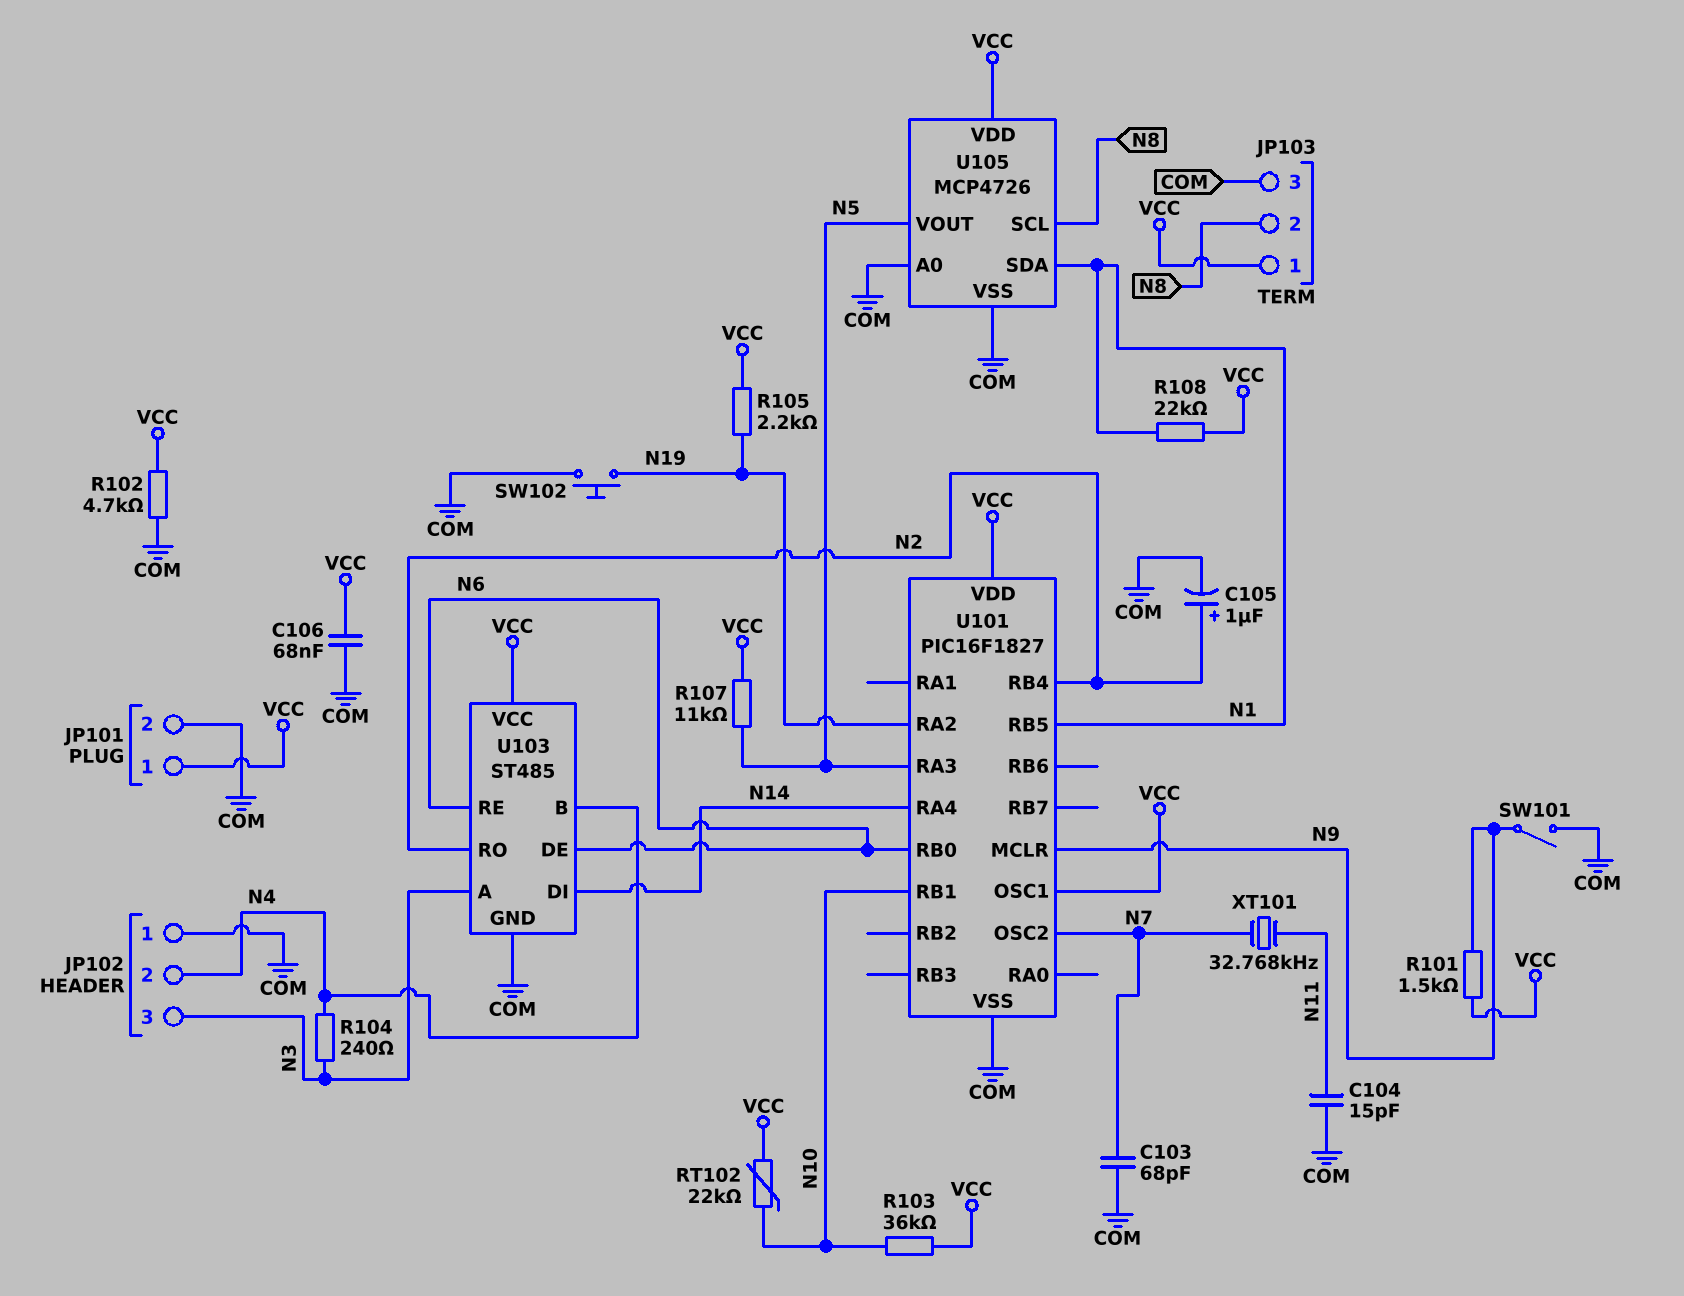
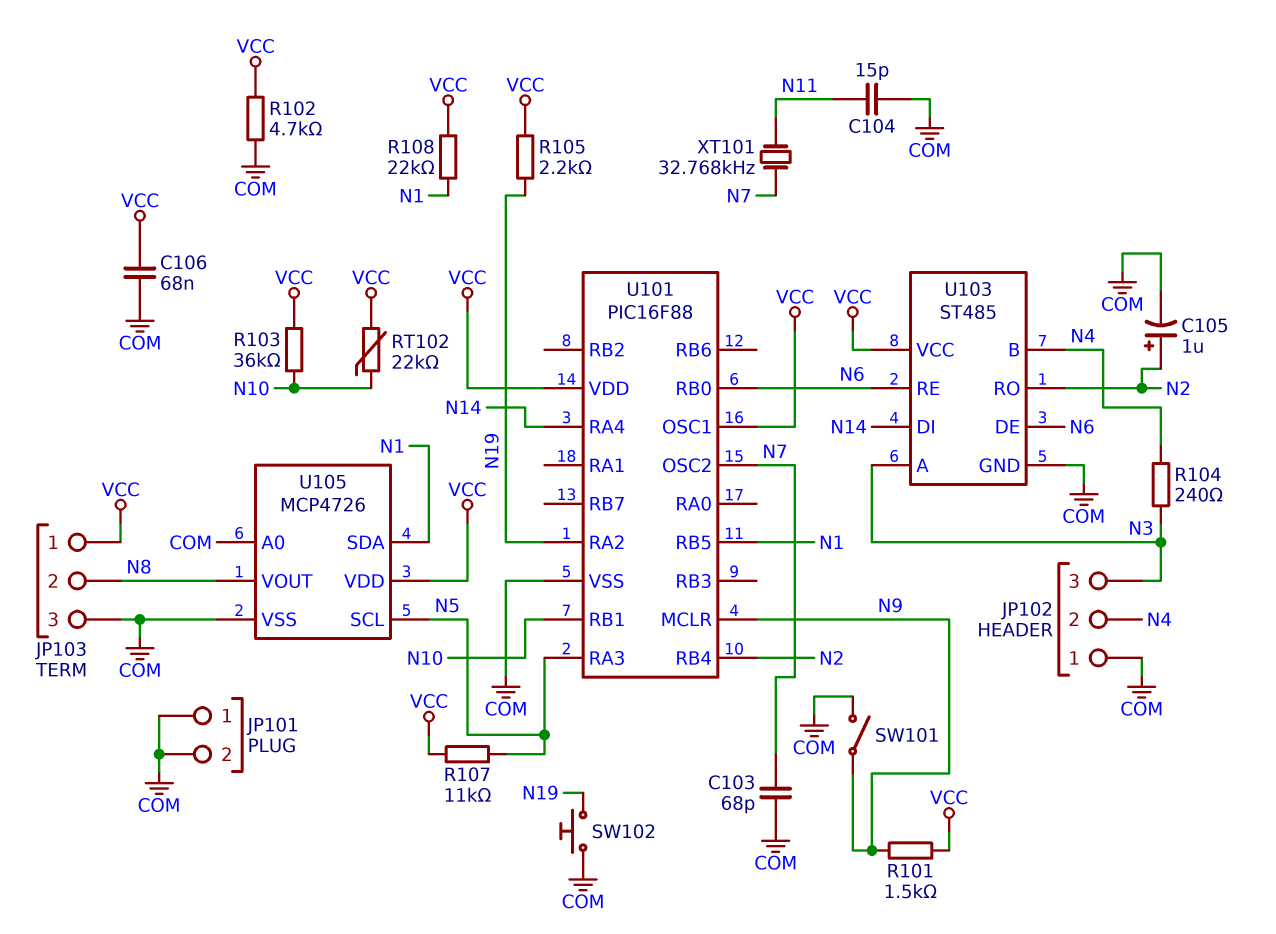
JP101 pin 1: VCC -> COM
U101: PIC16F1827 -> PIC16F88
U105 pin SCL: N8 -> N5
U105 pin VOUT: N5 -> N8

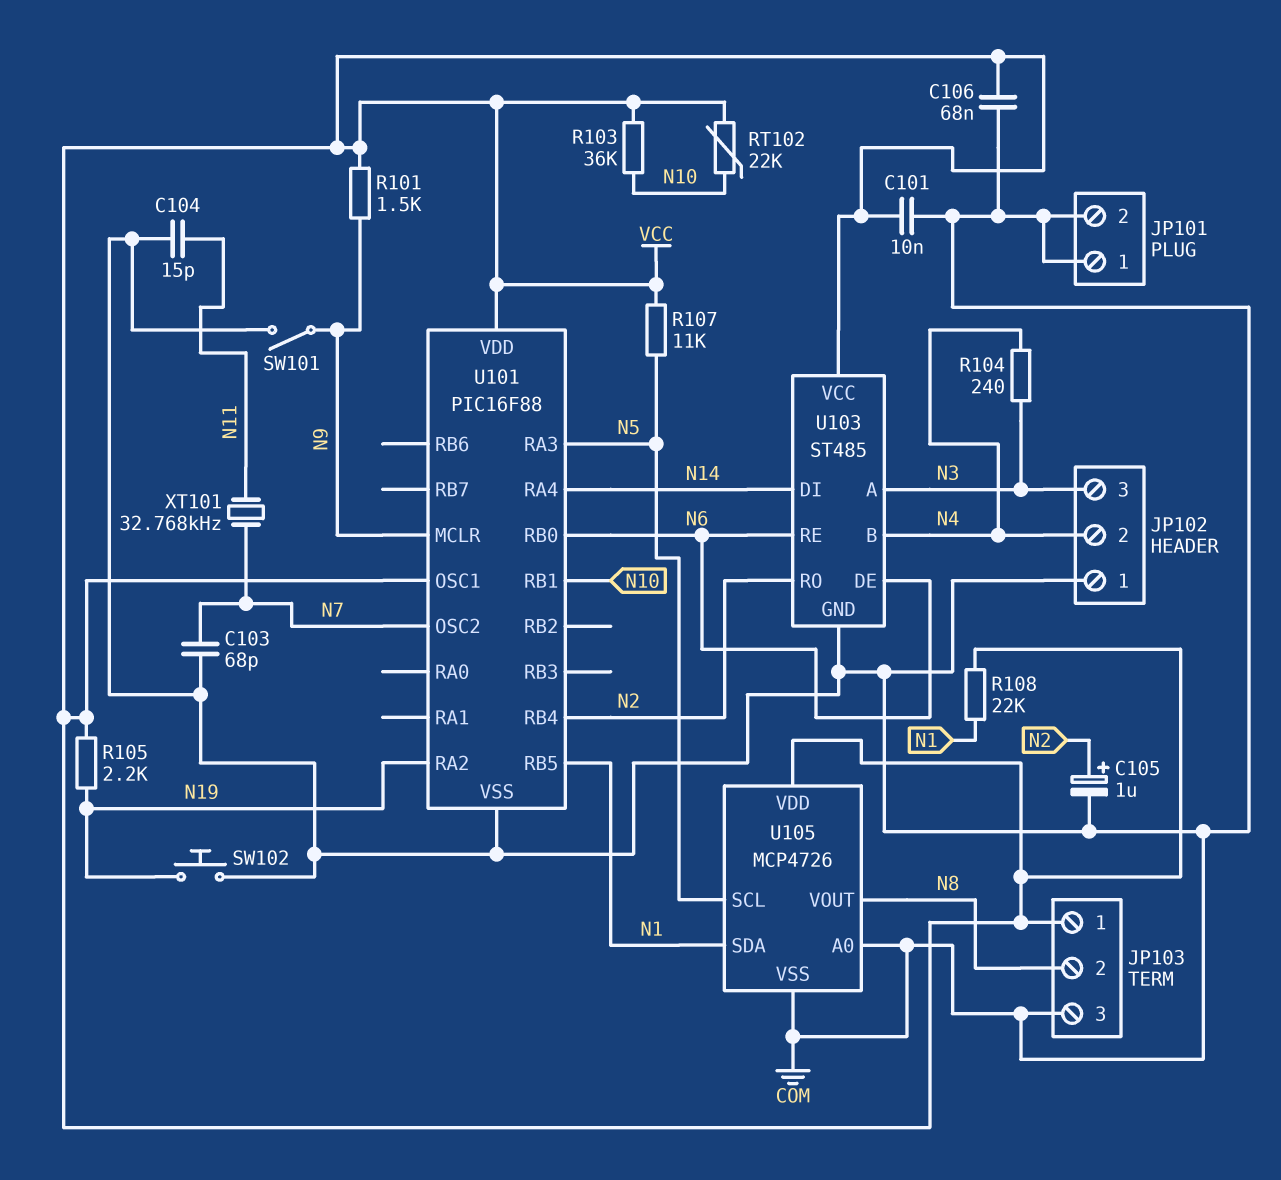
C101: none -> 10nF (COM, VCC)
R102: 4.7k (COM, VCC) -> none

